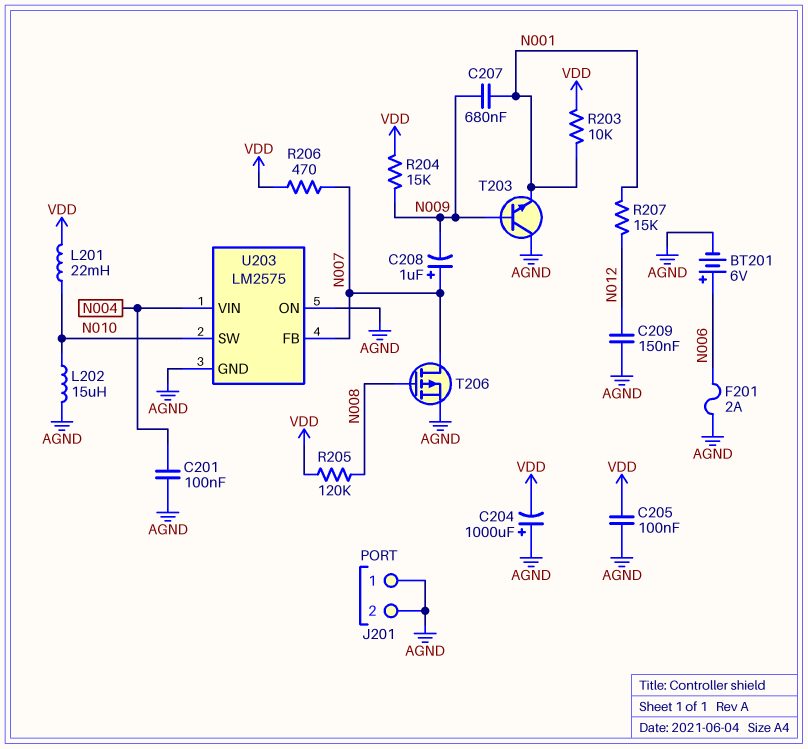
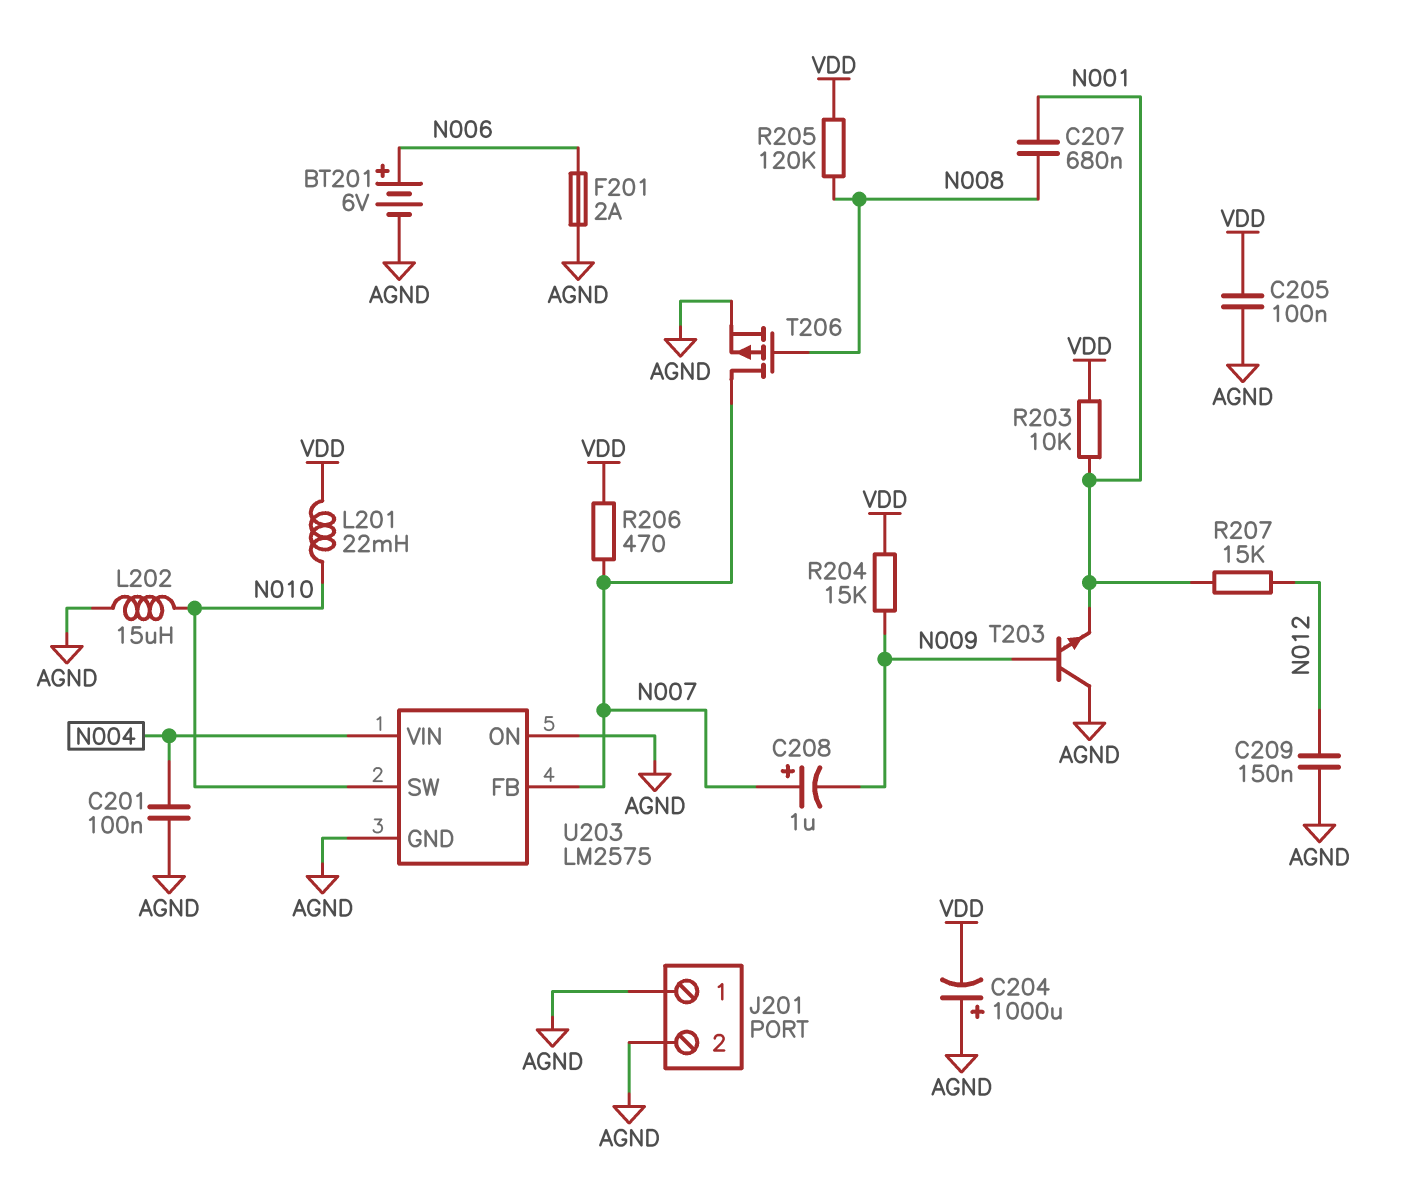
C207: 680nF (N001, N009) -> 680nF (N001, N008)

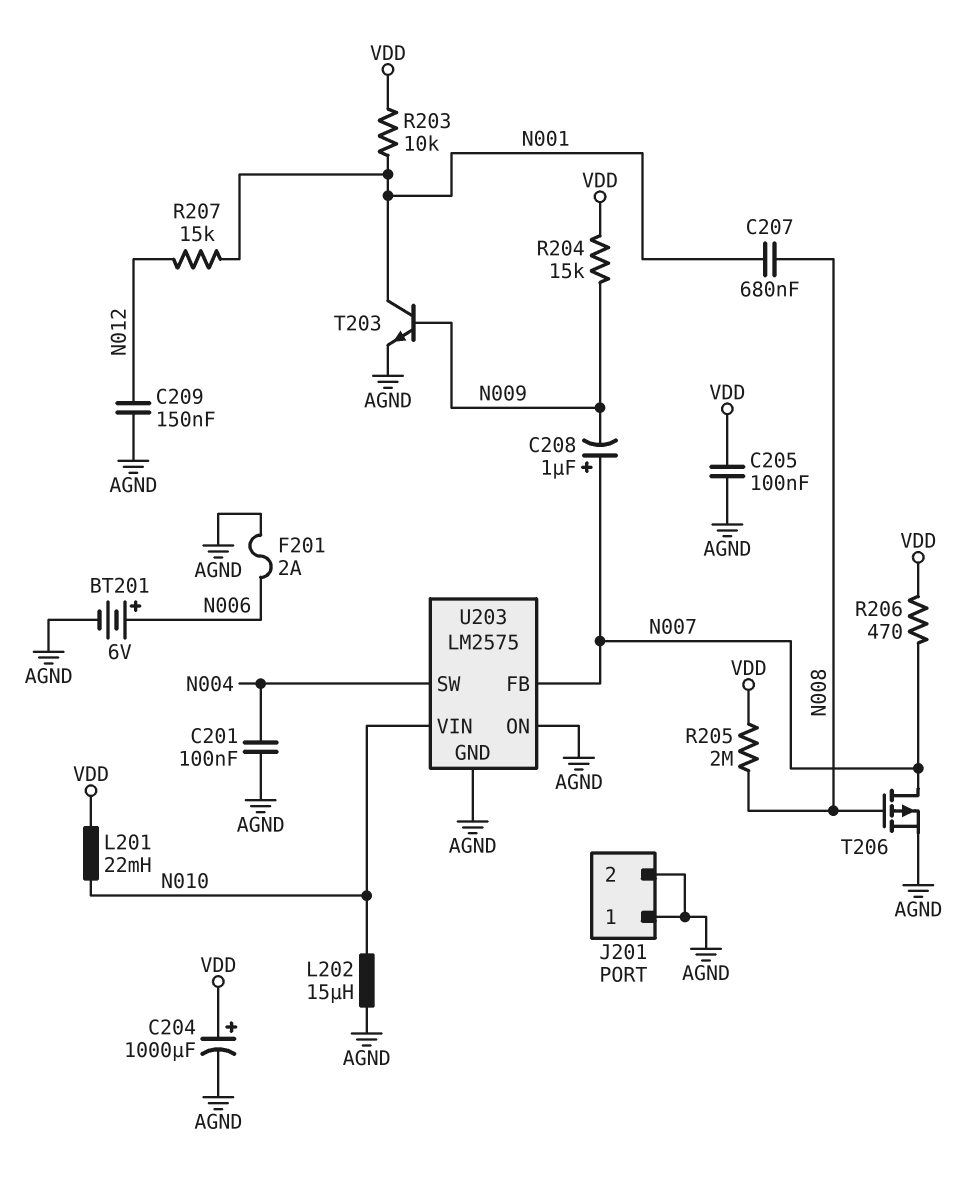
C204: 1000uF (plus AGND, minus VDD) -> 1000uF (plus VDD, minus AGND)
R205: 120k (N008, VDD) -> 2M (N008, VDD)
T203: NPN (B N009, C AGND, E N001) -> NPN (B N009, C N001, E AGND)
U203 pin SW: N010 -> N004
U203 pin VIN: N004 -> N010

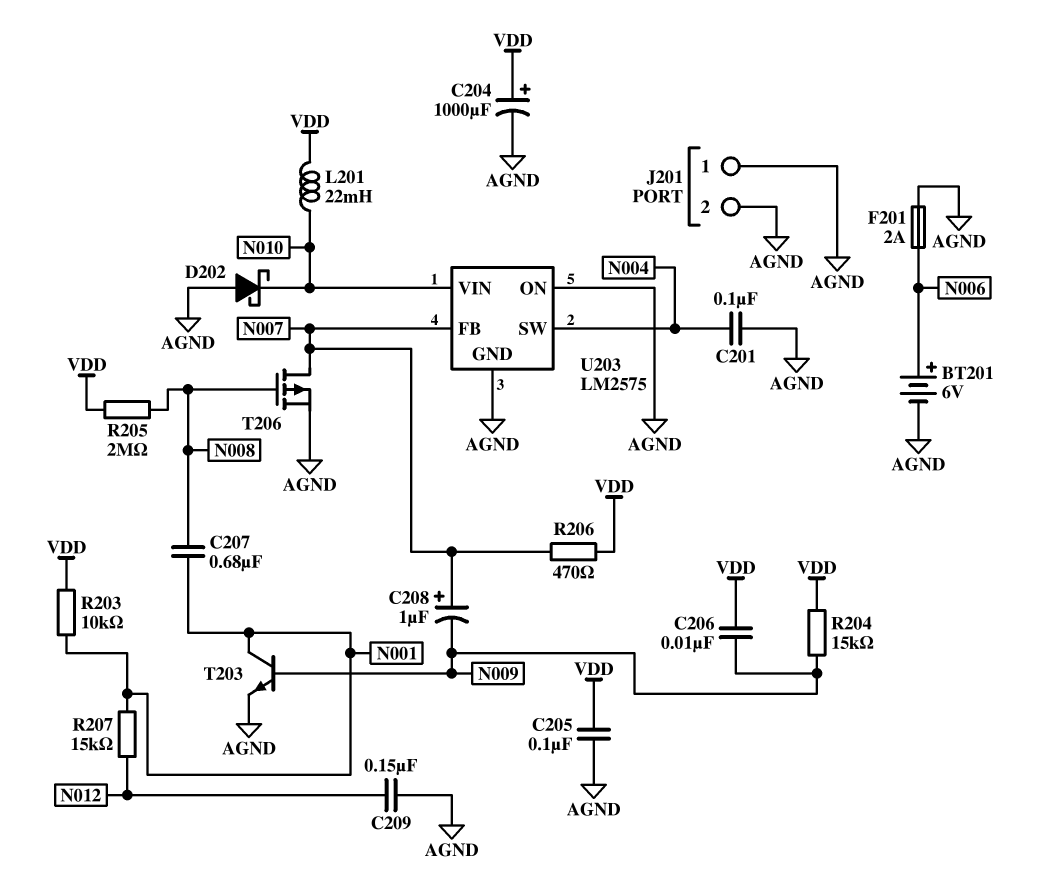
C206: none -> 10nF (N009, VDD)
D202: none -> schottky (A AGND, K N010)
L202: 15uH (AGND, N010) -> none

